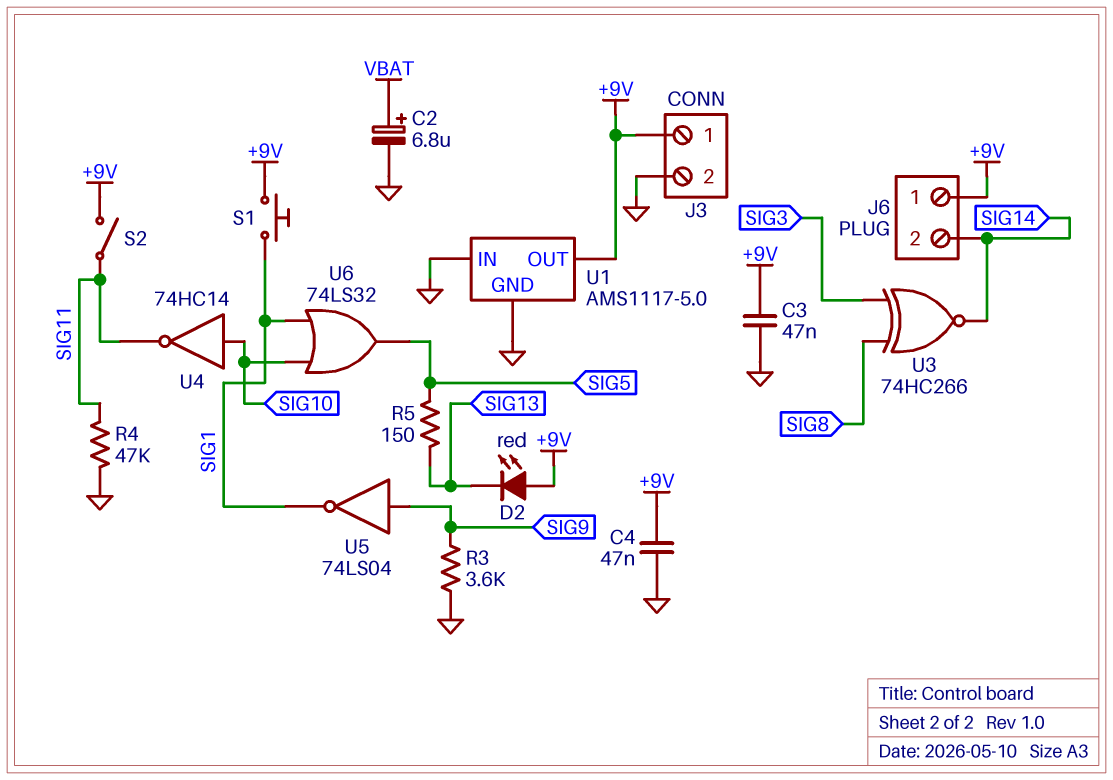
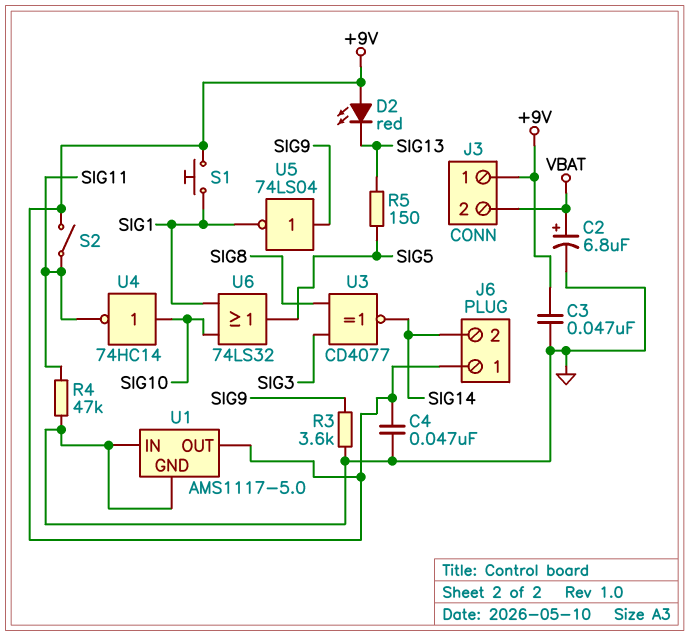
J3 pin 2: GND -> VBAT
U3: XNOR 74HC266 (in SIG3, in SIG8, out SIG14) -> XNOR CD4077 (in SIG3, in SIG8, out SIG14)

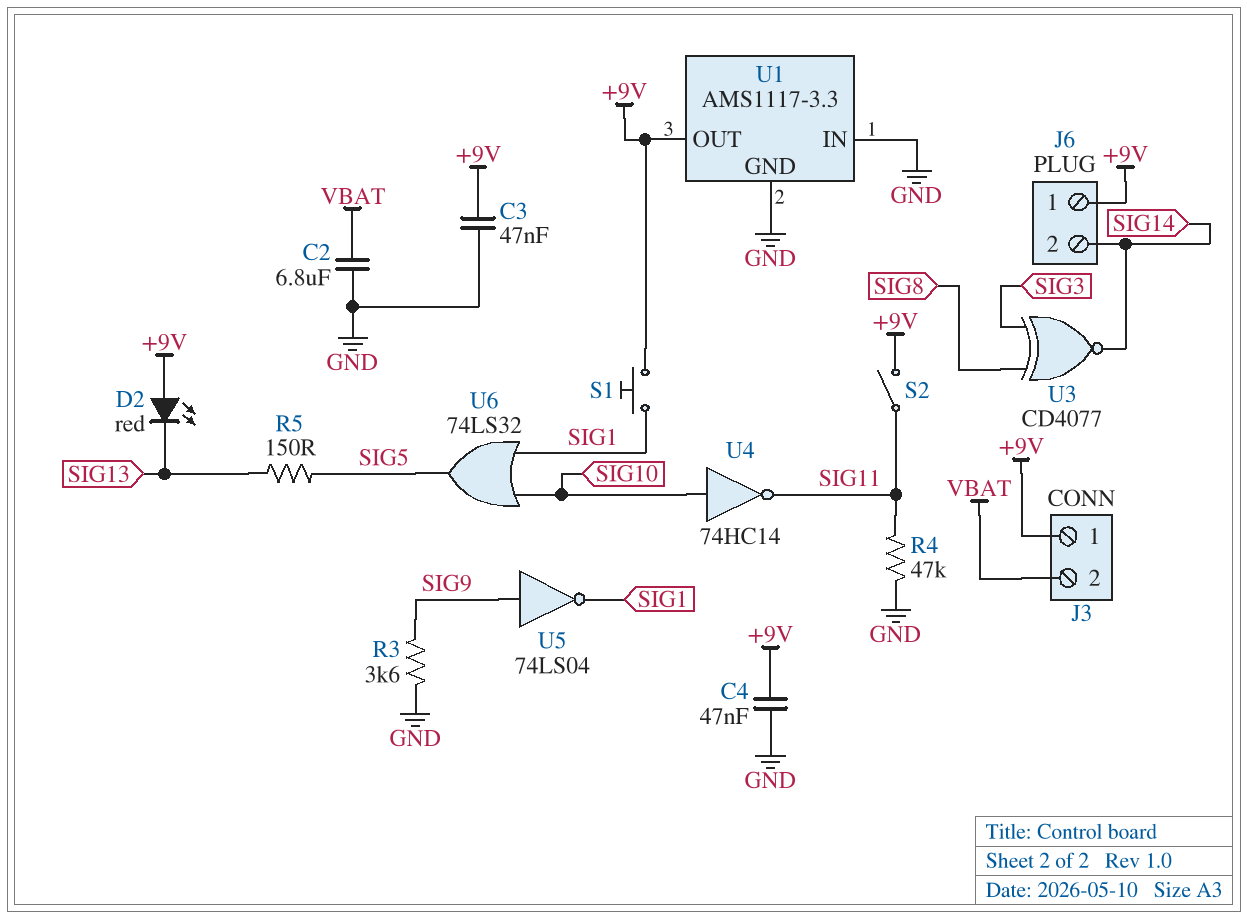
C2: 6.8uF (plus VBAT, minus GND) -> 6.8uF (GND, VBAT)
U1: AMS1117-5.0 -> AMS1117-3.3

